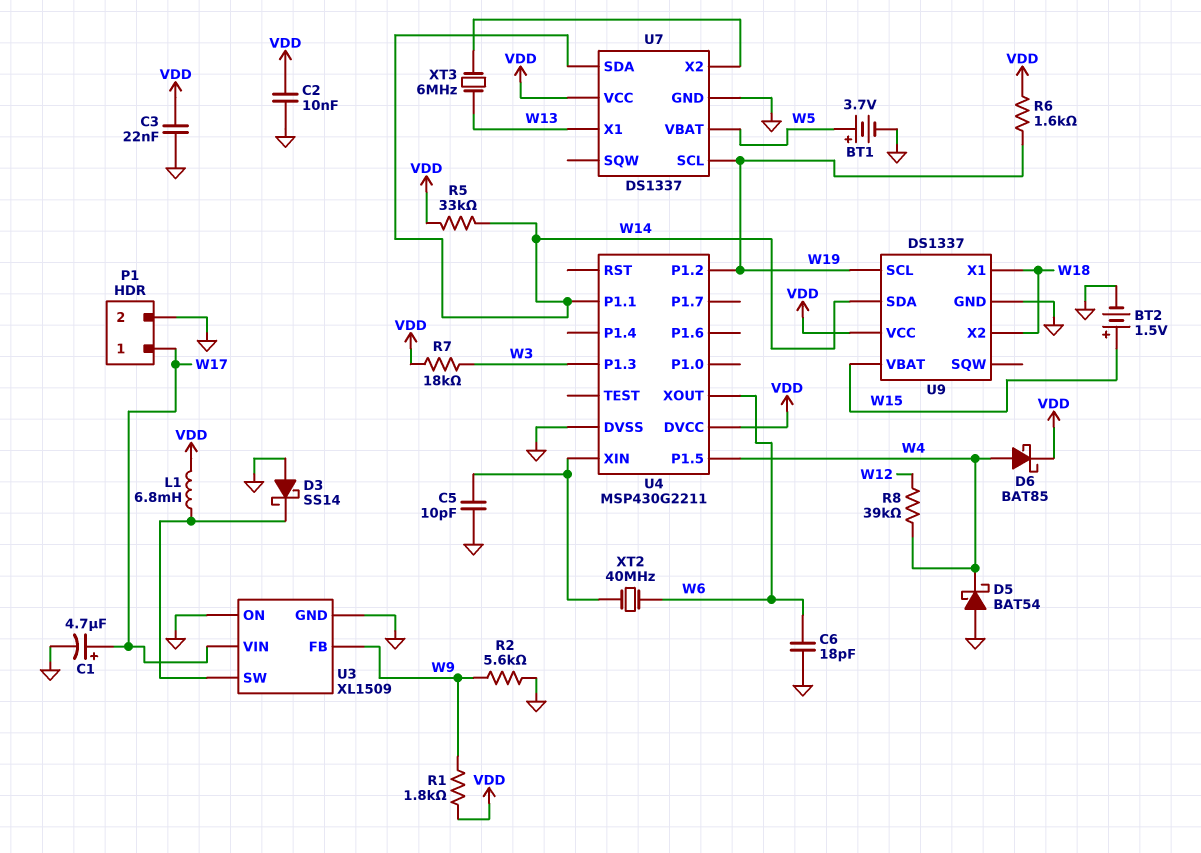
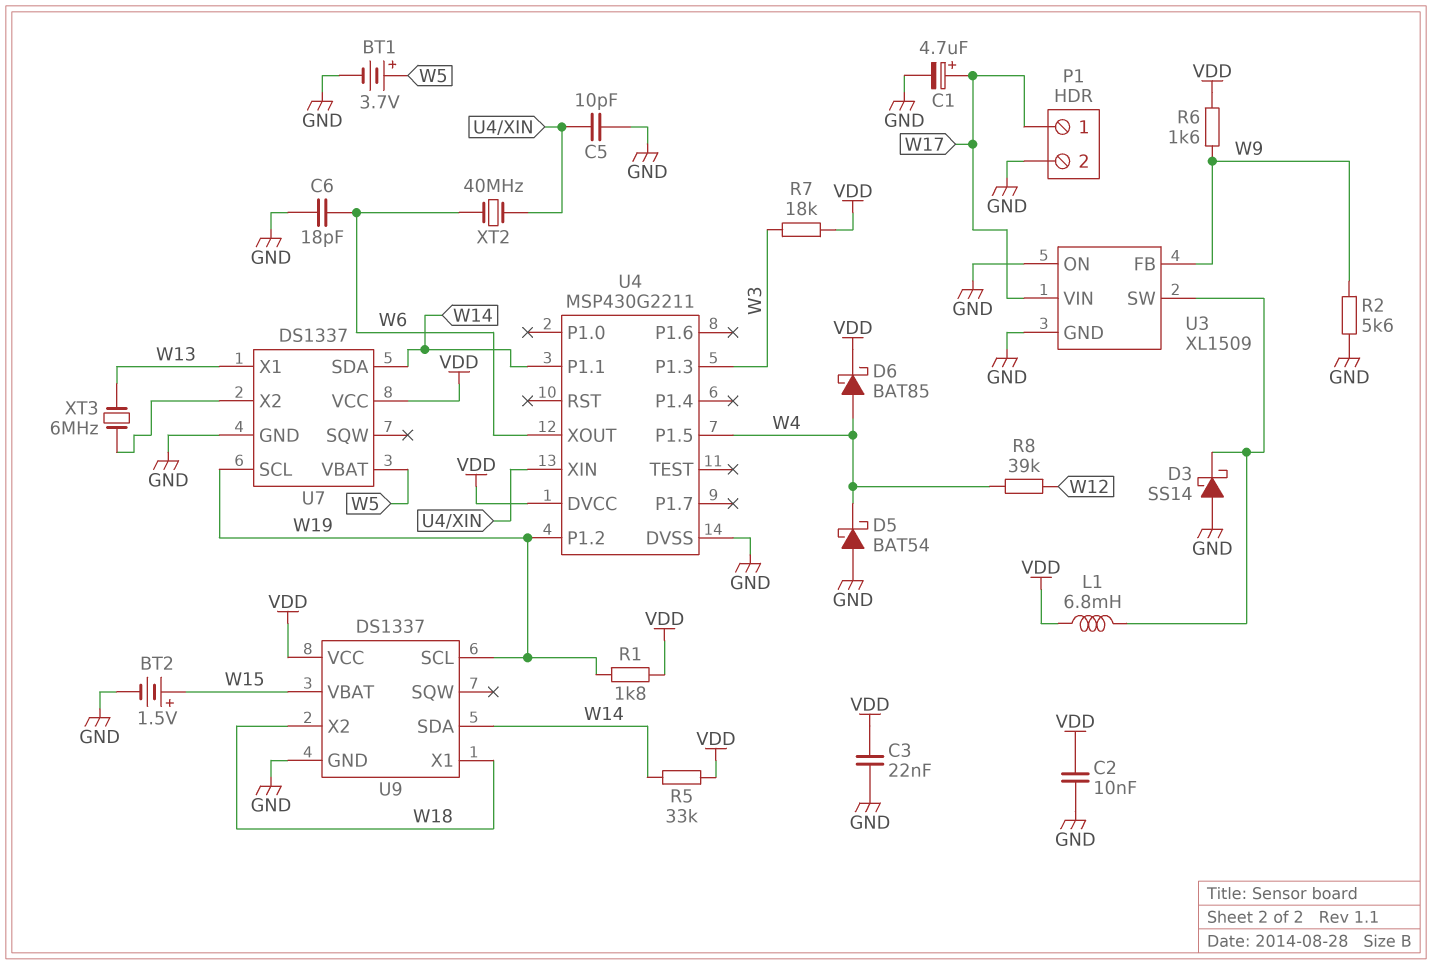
R1: 1.8k (VDD, W9) -> 1.8k (VDD, W19)
R6: 1.6k (VDD, W19) -> 1.6k (VDD, W9)

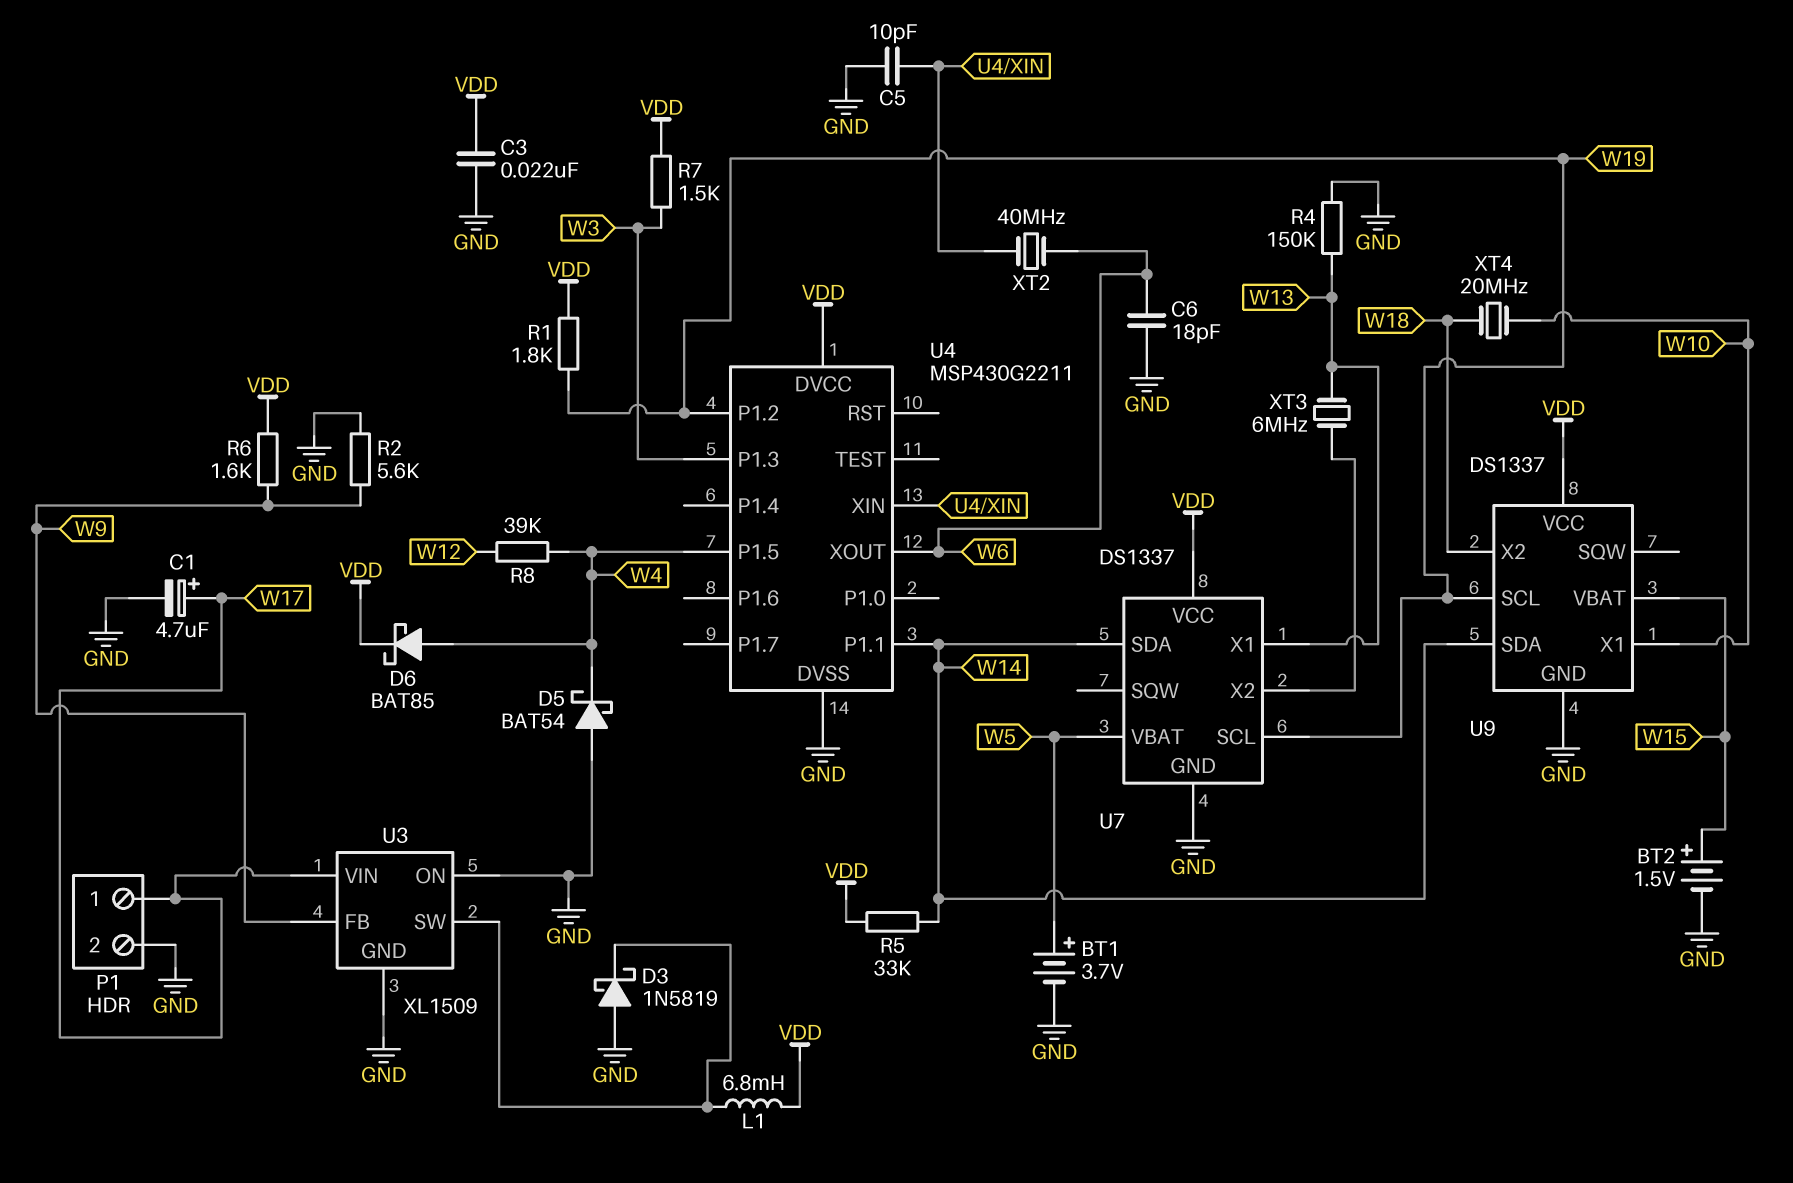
C2: 10nF (GND, VDD) -> none
D3: schottky SS14 (A GND, K U3/SW) -> schottky 1N5819 (A GND, K U3/SW)
R4: none -> 150k (GND, W13)
R7: 18k (VDD, W3) -> 1.5k (VDD, W3)
U9 pin X1: W18 -> W10
XT4: none -> 20MHz (W10, W18)

